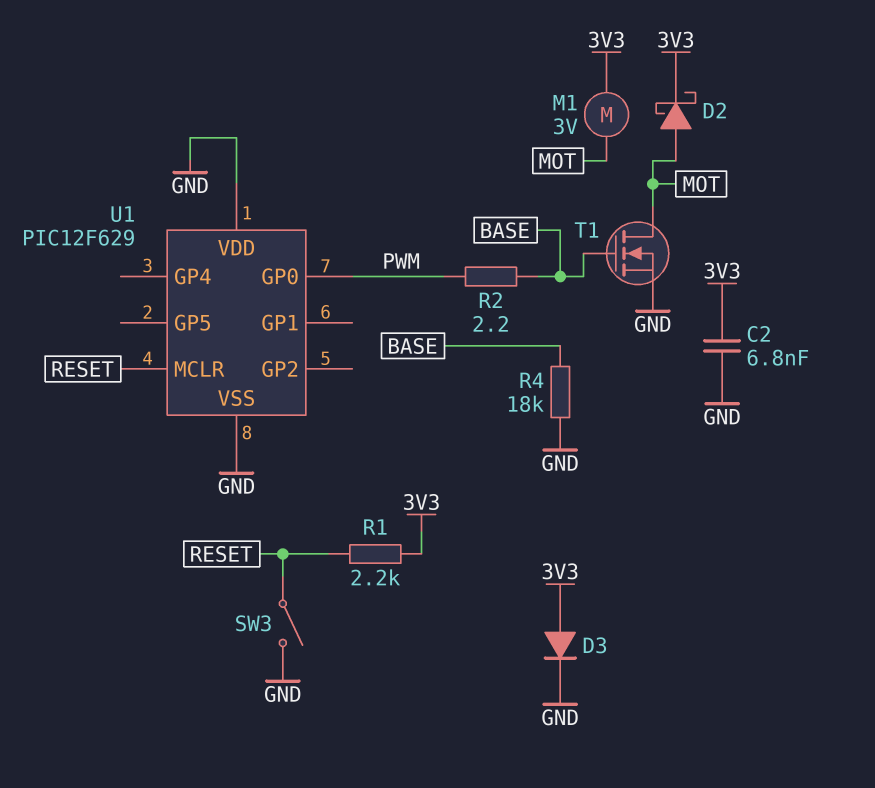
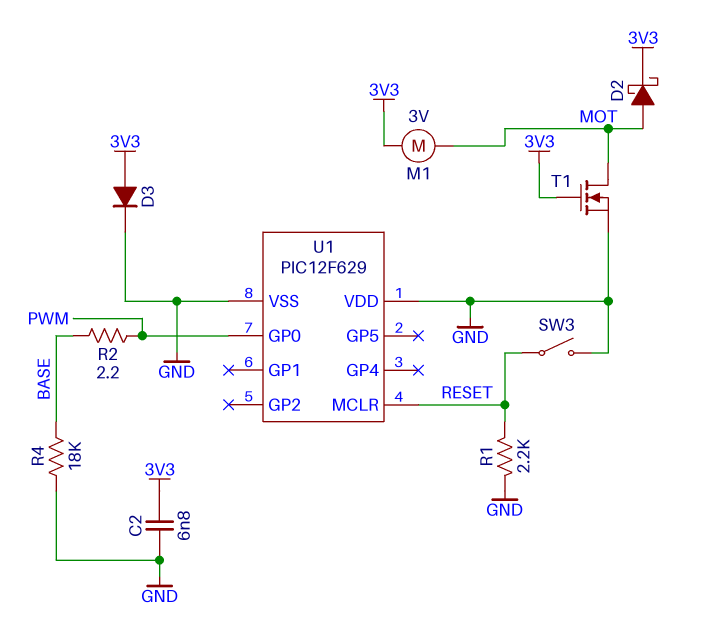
R1: 2.2k (3V3, RESET) -> 2.2k (GND, RESET)
T1: NMOS (G BASE, D MOT, S GND) -> NMOS (G 3V3, D MOT, S GND)

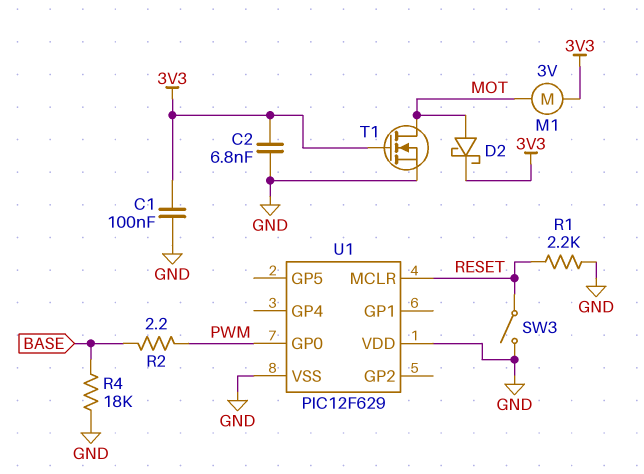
C1: none -> 100nF (3V3, GND)
D3: diode (A 3V3, K GND) -> none

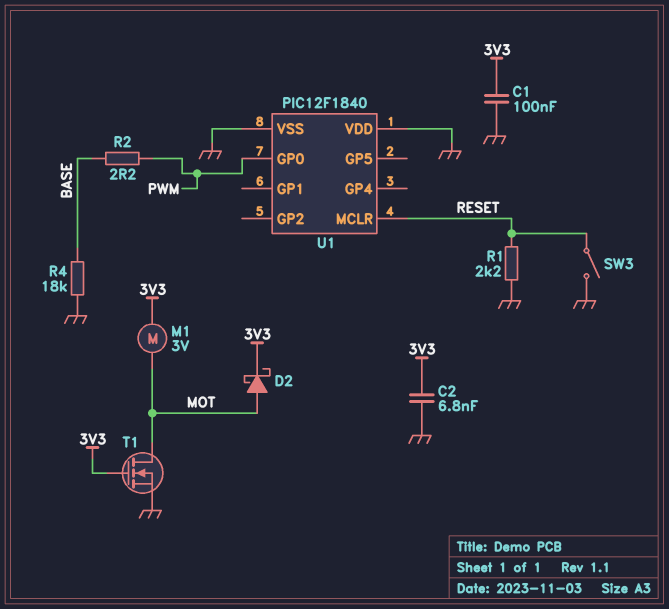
U1: PIC12F629 -> PIC12F1840

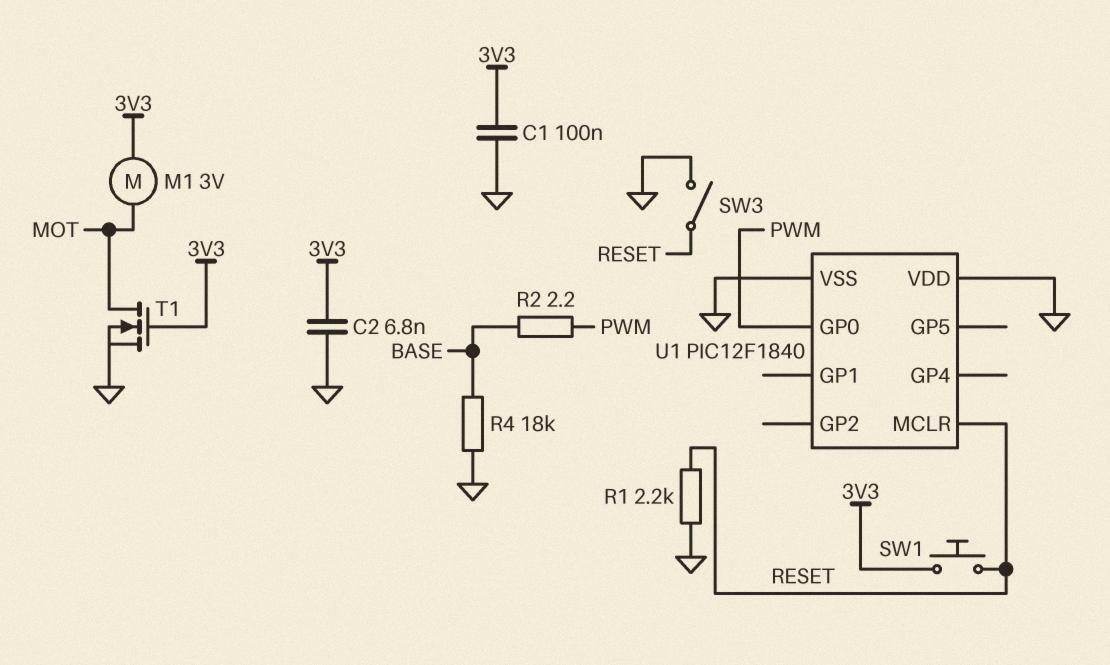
D2: schottky (A MOT, K 3V3) -> none
SW1: none -> button (3V3, RESET)

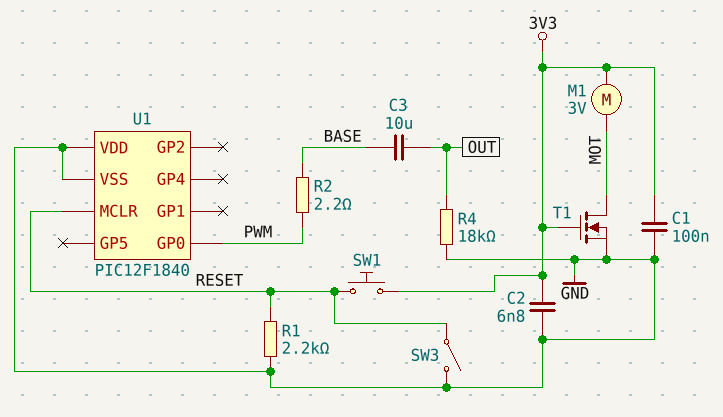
C3: none -> 10uF (BASE, OUT)
R4: 18k (BASE, GND) -> 18k (GND, OUT)

